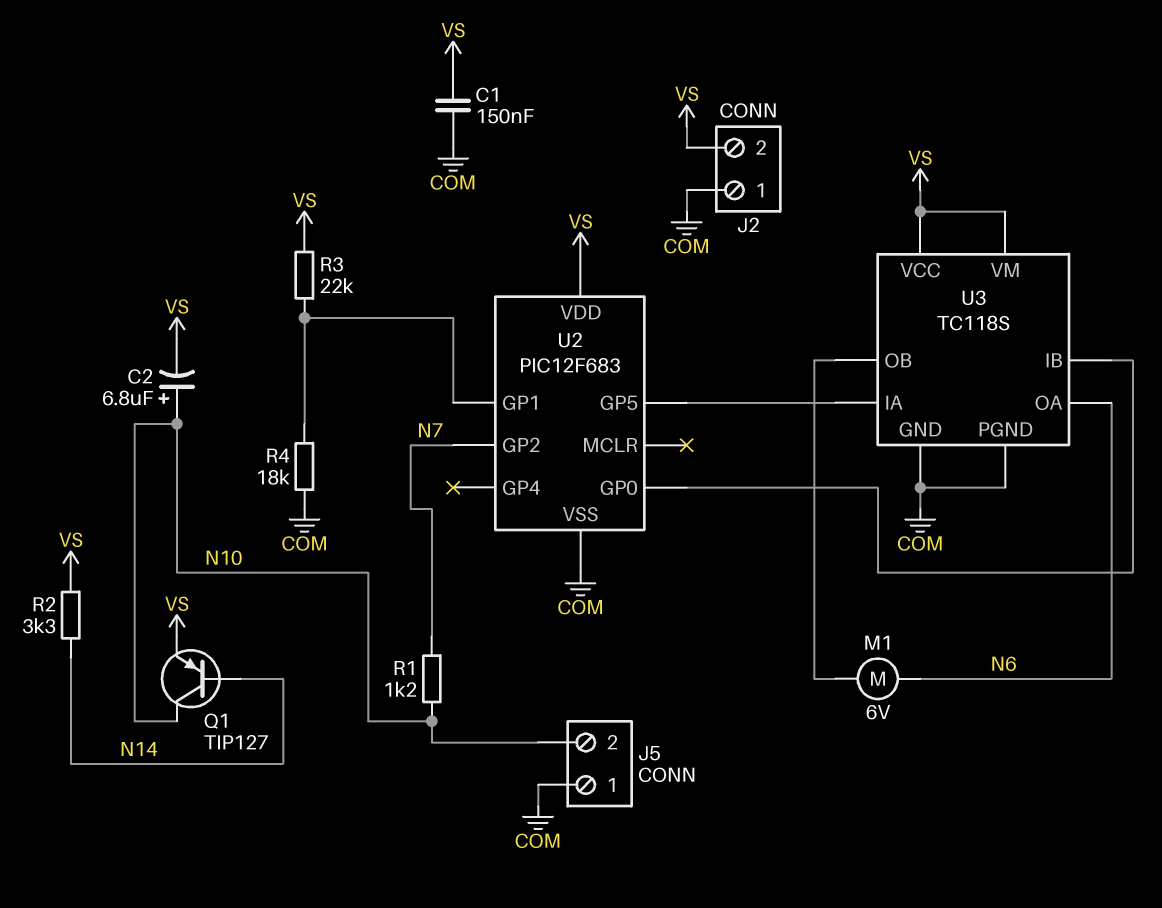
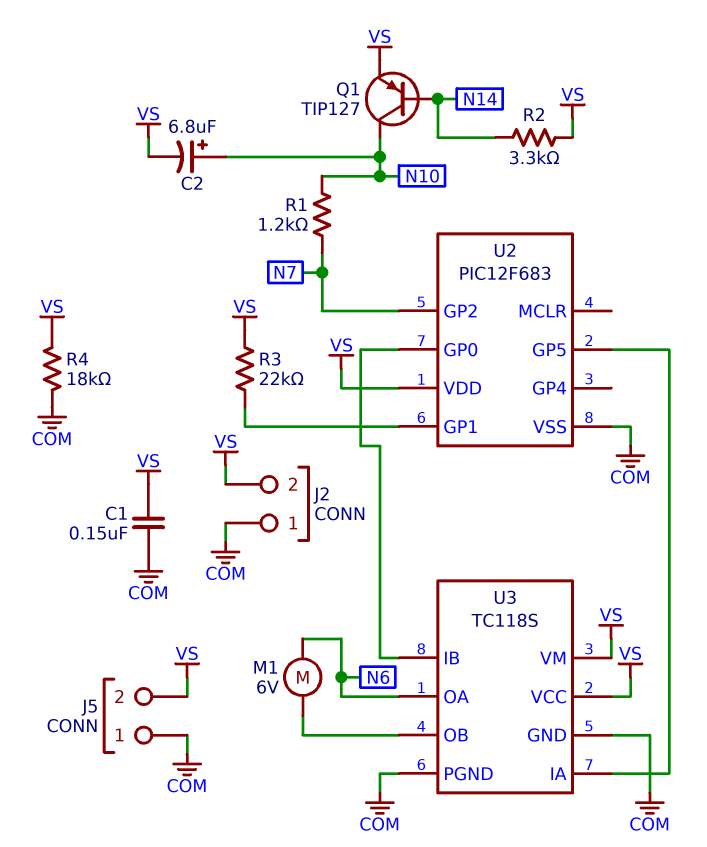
J5 pin 2: N10 -> VS
R4: 18k (COM, U2/GP1) -> 18k (COM, VS)

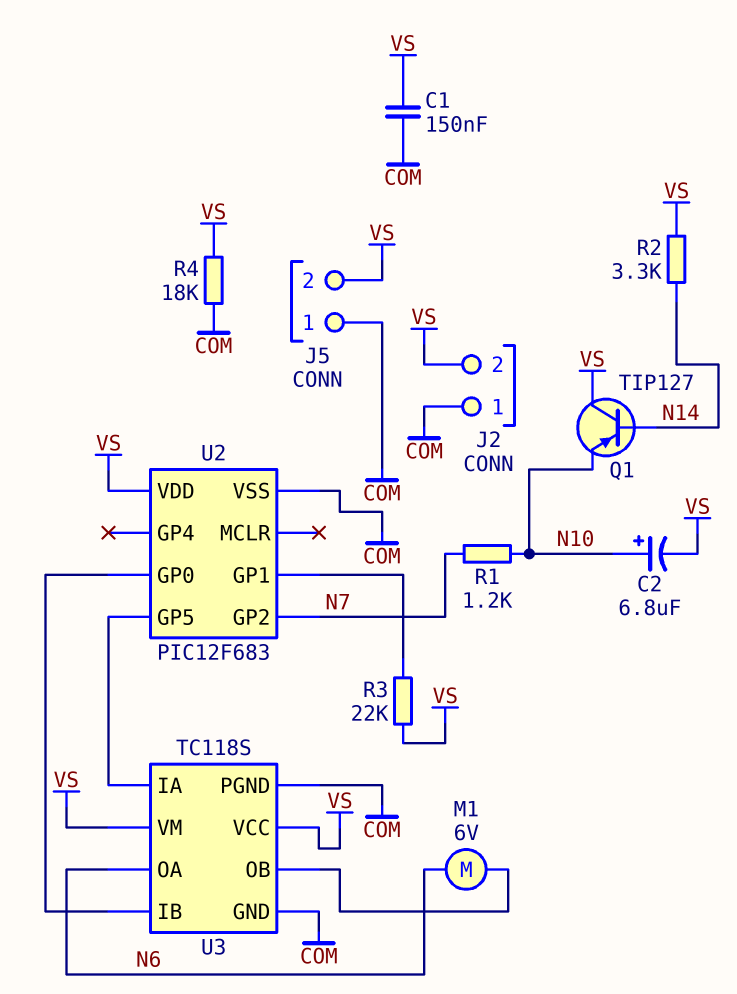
Q1: PNP TIP127 (B N14, C N10, E VS) -> PNP TIP127 (B N14, C VS, E N10)

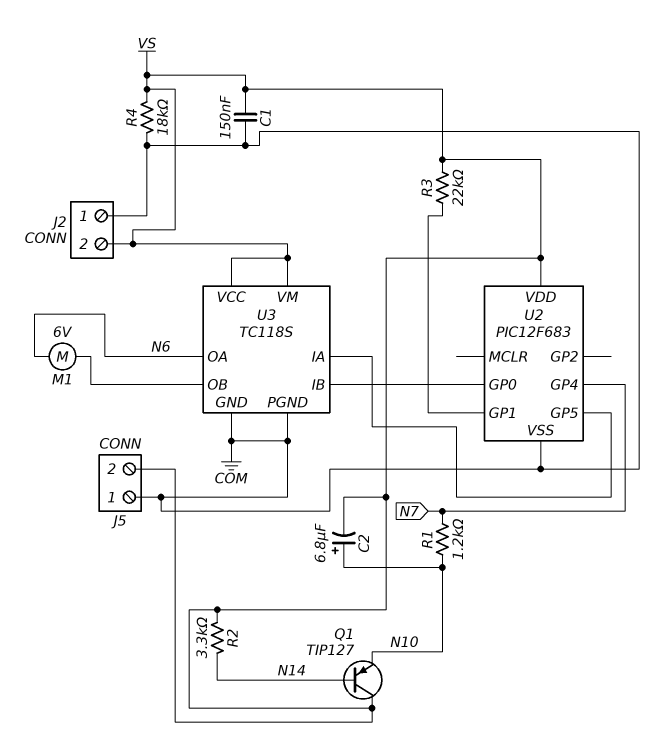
U2 pin GP2: N7 -> none
U2 pin GP4: none -> N7

